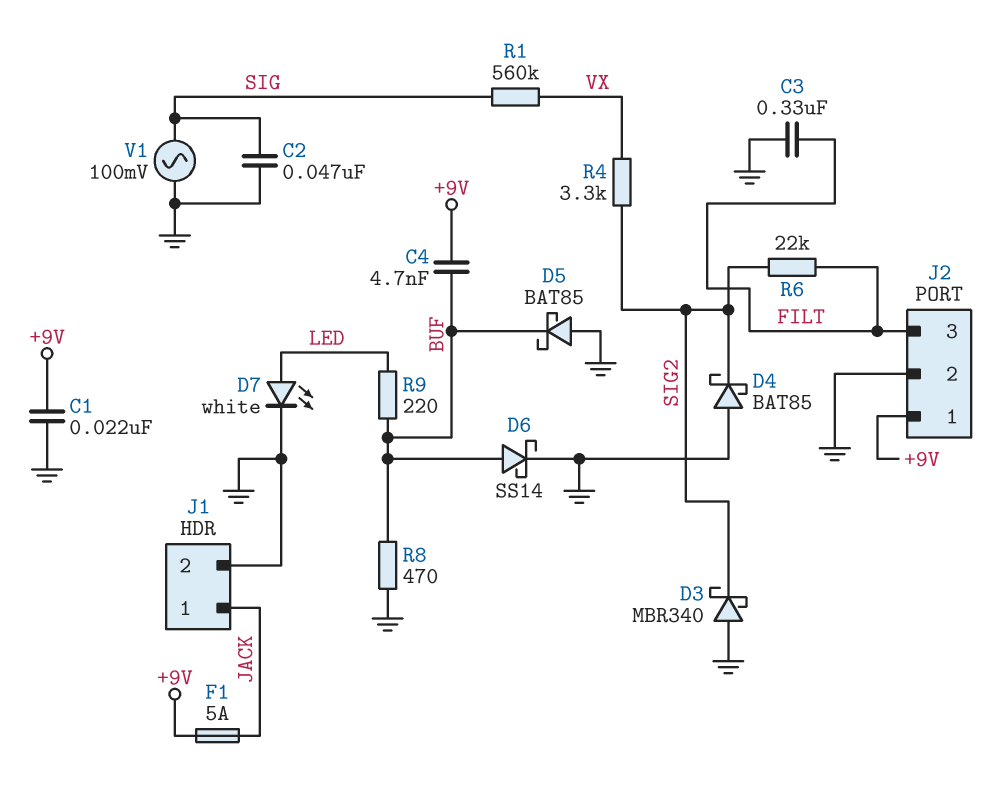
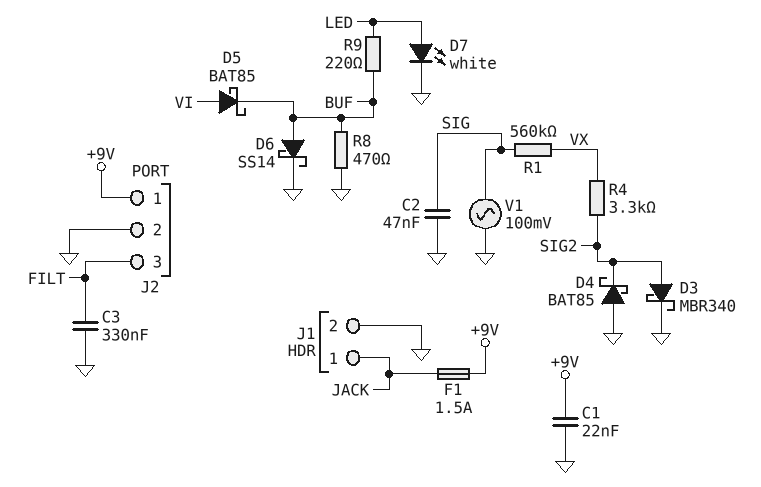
C4: 4.7nF (+9V, BUF) -> none
D3: schottky MBR340 (A GND, K SIG2) -> schottky MBR340 (A SIG2, K GND)
D5: schottky BAT85 (A GND, K BUF) -> schottky BAT85 (A VI, K BUF)
F1: 5A (+9V, JACK) -> 1.5A (+9V, JACK)
R6: 22k (FILT, SIG2) -> none

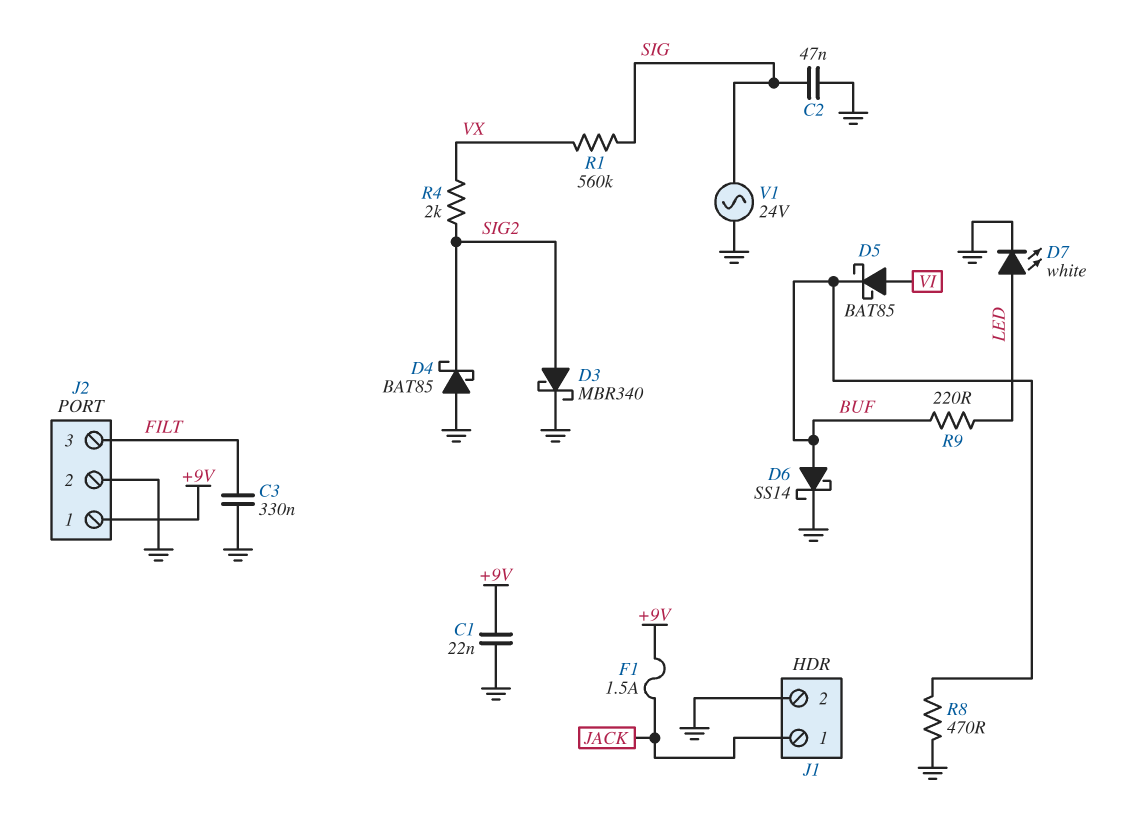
R4: 3.3k (SIG2, VX) -> 2k (SIG2, VX)
V1: AC 100mV (GND, SIG) -> AC 24V (GND, SIG)

